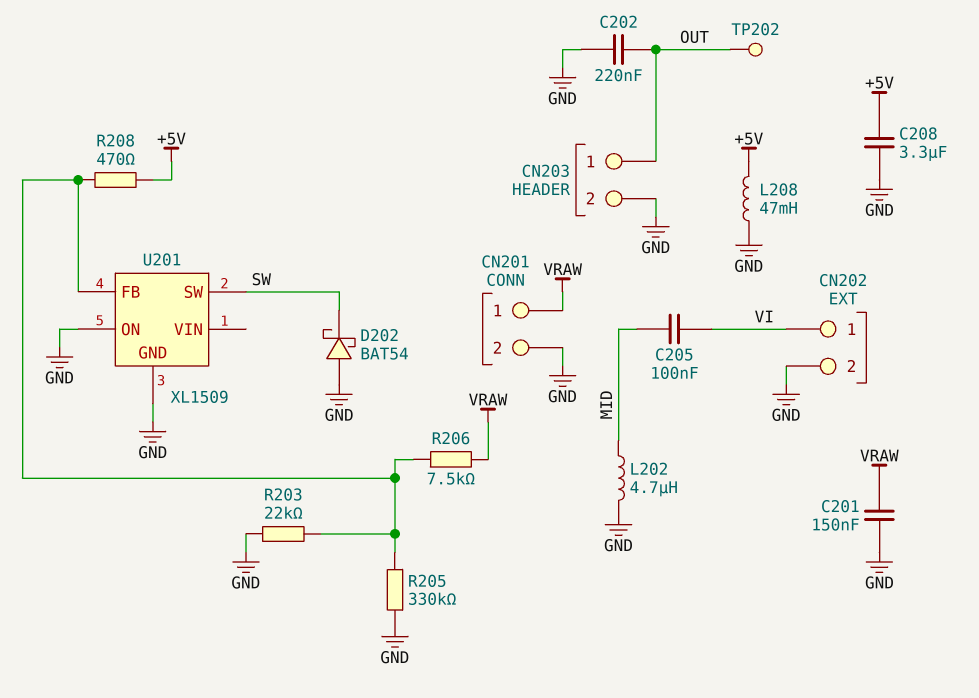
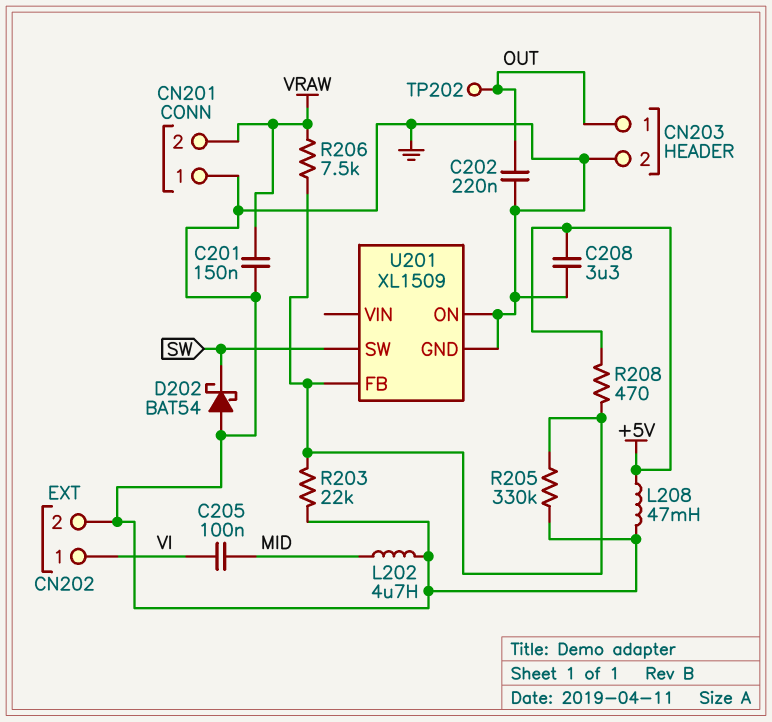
CN201 pin 1: VRAW -> GND
CN201 pin 2: GND -> VRAW

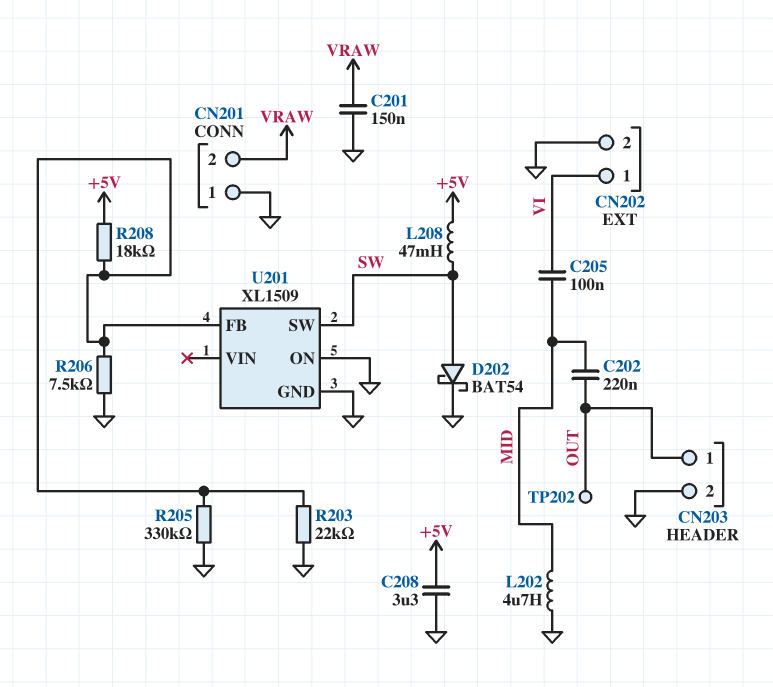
C202: 220nF (GND, OUT) -> 220nF (MID, OUT)
D202: schottky BAT54 (A GND, K SW) -> schottky BAT54 (A SW, K GND)
L208: 47mH (+5V, GND) -> 47mH (+5V, SW)
R206: 7.5k (U201/FB, VRAW) -> 7.5k (GND, U201/FB)
R208: 470 (+5V, U201/FB) -> 18k (+5V, U201/FB)

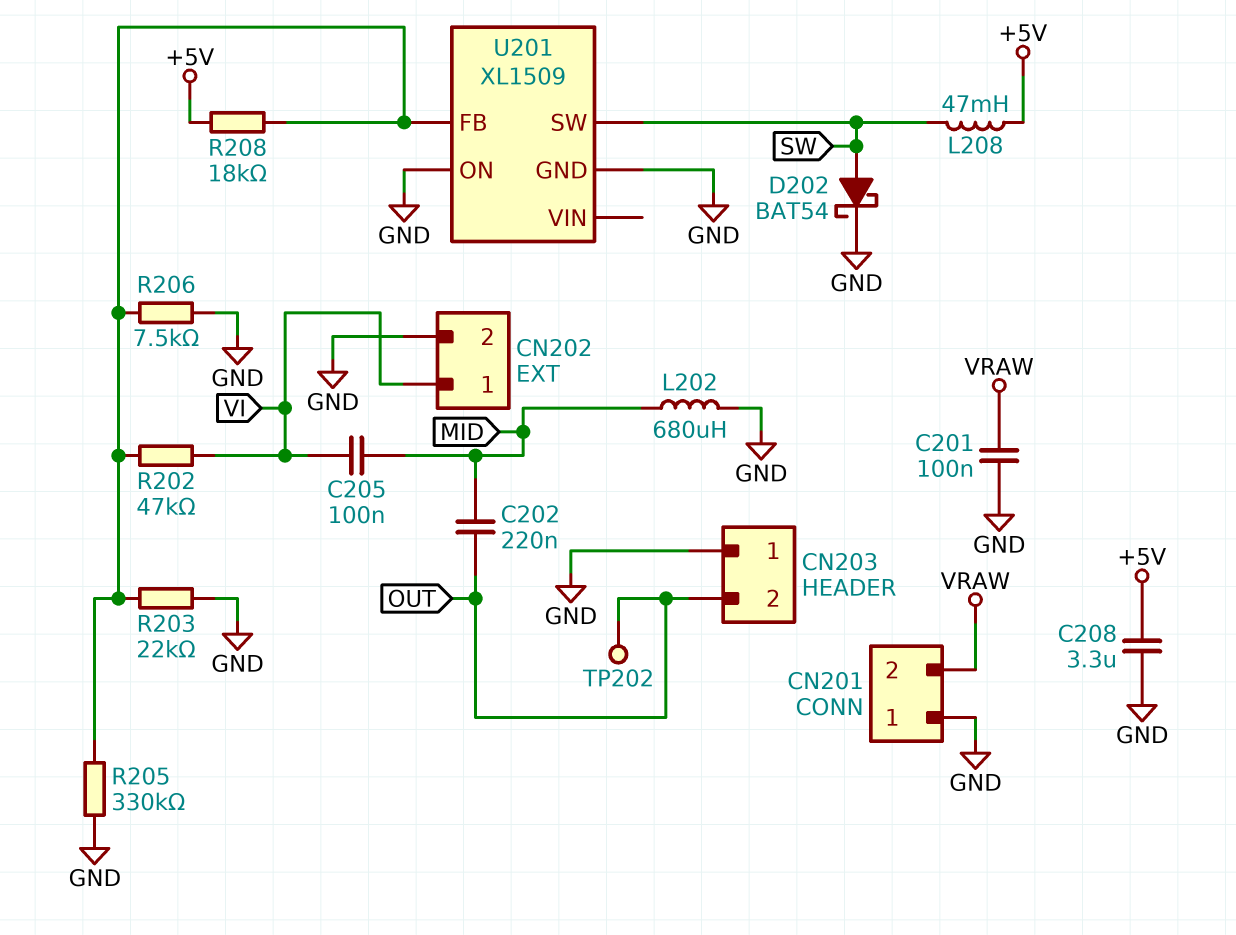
C201: 150nF (GND, VRAW) -> 100nF (GND, VRAW)
CN203 pin 1: OUT -> GND
CN203 pin 2: GND -> OUT
L202: 4.7uH (GND, MID) -> 680uH (GND, MID)
R202: none -> 47k (U201/FB, VI)

